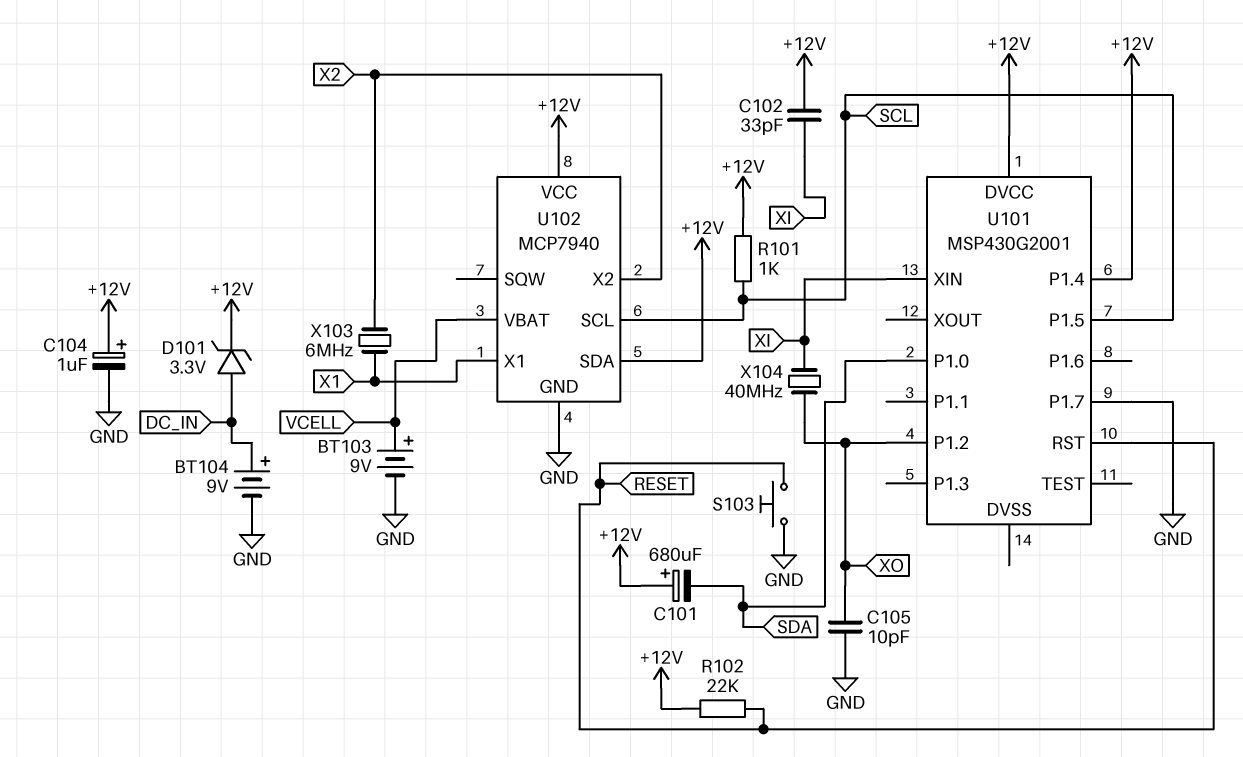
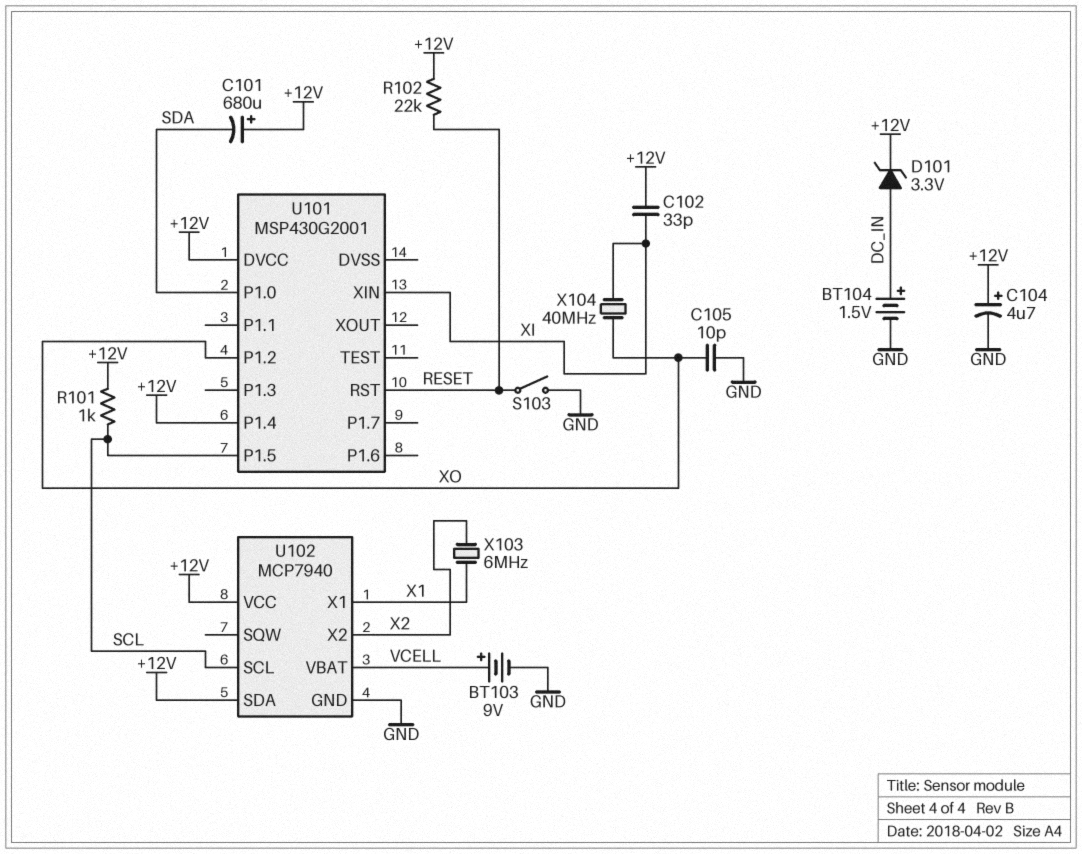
BT104: 9V (plus DC_IN, minus GND) -> 1.5V (plus DC_IN, minus GND)
C104: 1uF (plus +12V, minus GND) -> 4.7uF (plus +12V, minus GND)
S103: button (GND, RESET) -> switch (GND, RESET)
U101 pin P1.7: GND -> none

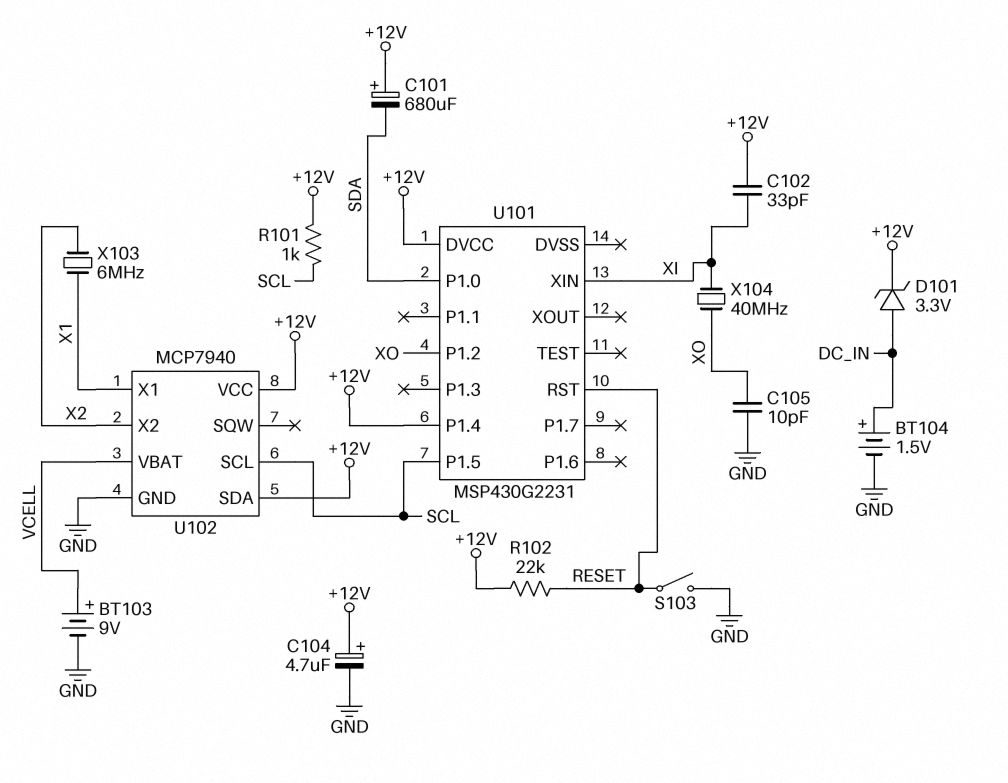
U101: MSP430G2001 -> MSP430G2231

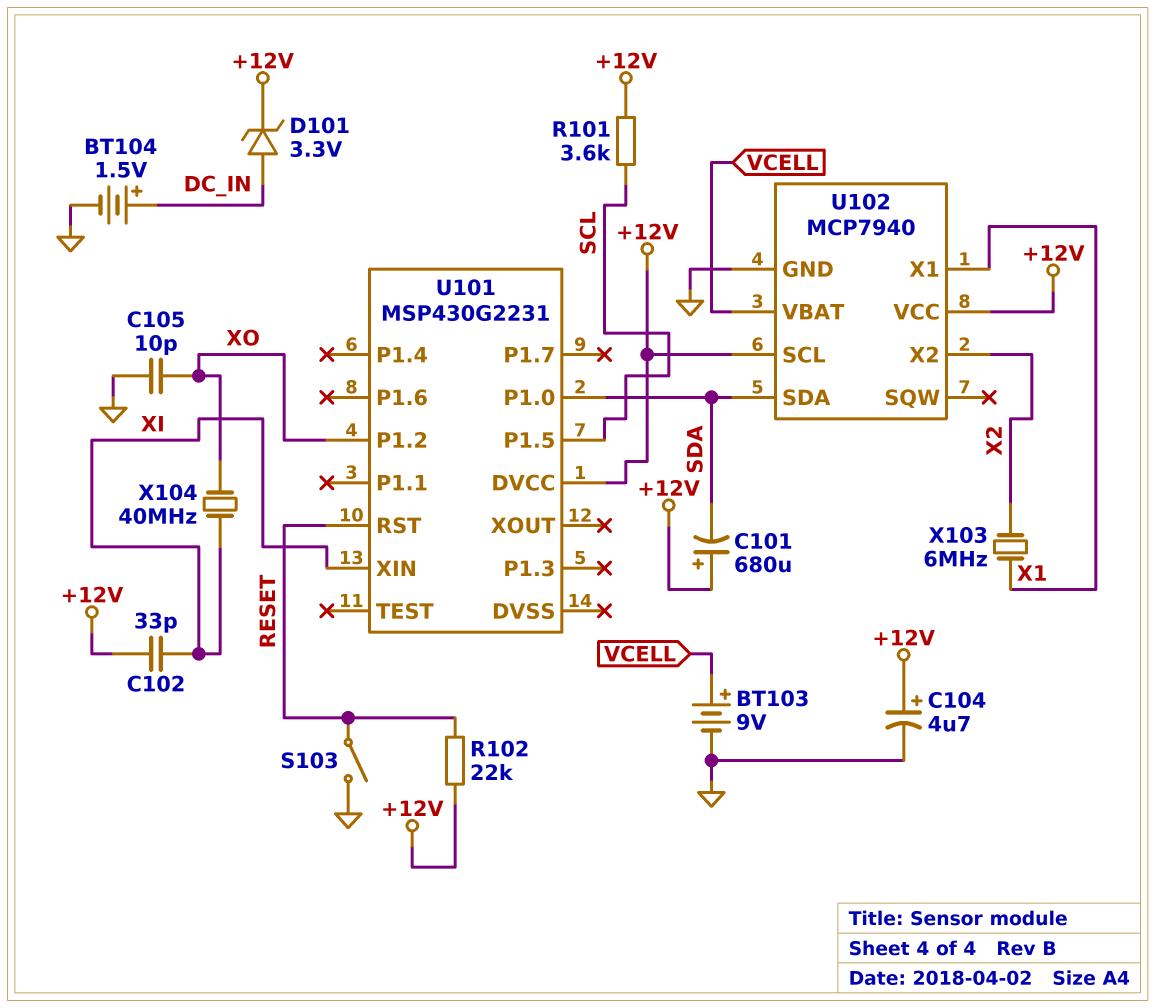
R101: 1k (+12V, SCL) -> 3.6k (+12V, SCL)
U101 pin P1.4: +12V -> none
U102 pin SCL: SCL -> +12V
U102 pin SDA: +12V -> SDA

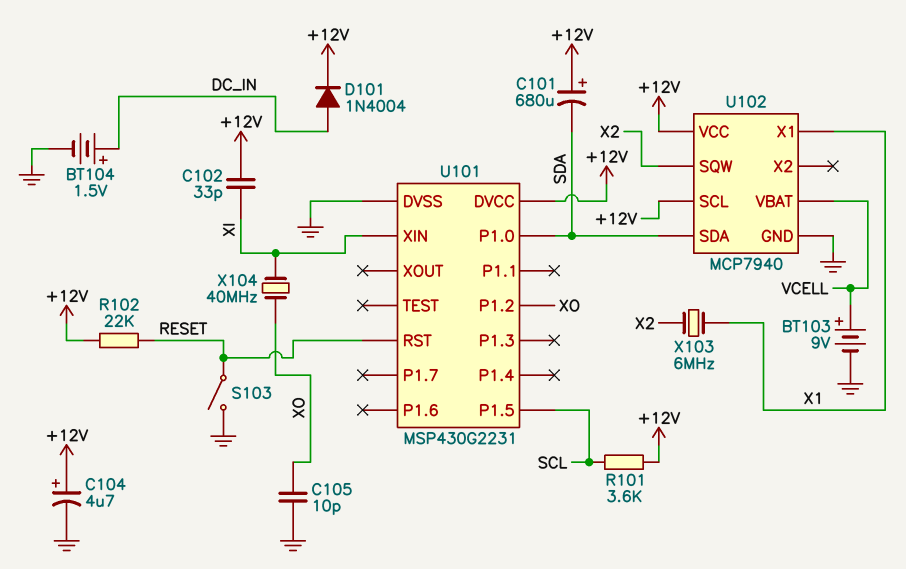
D101: zener 3.3V (A DC_IN, K +12V) -> diode 1N4004 (A DC_IN, K +12V)
U101 pin DVSS: none -> GND
U102 pin SQW: none -> X2
U102 pin X2: X2 -> none

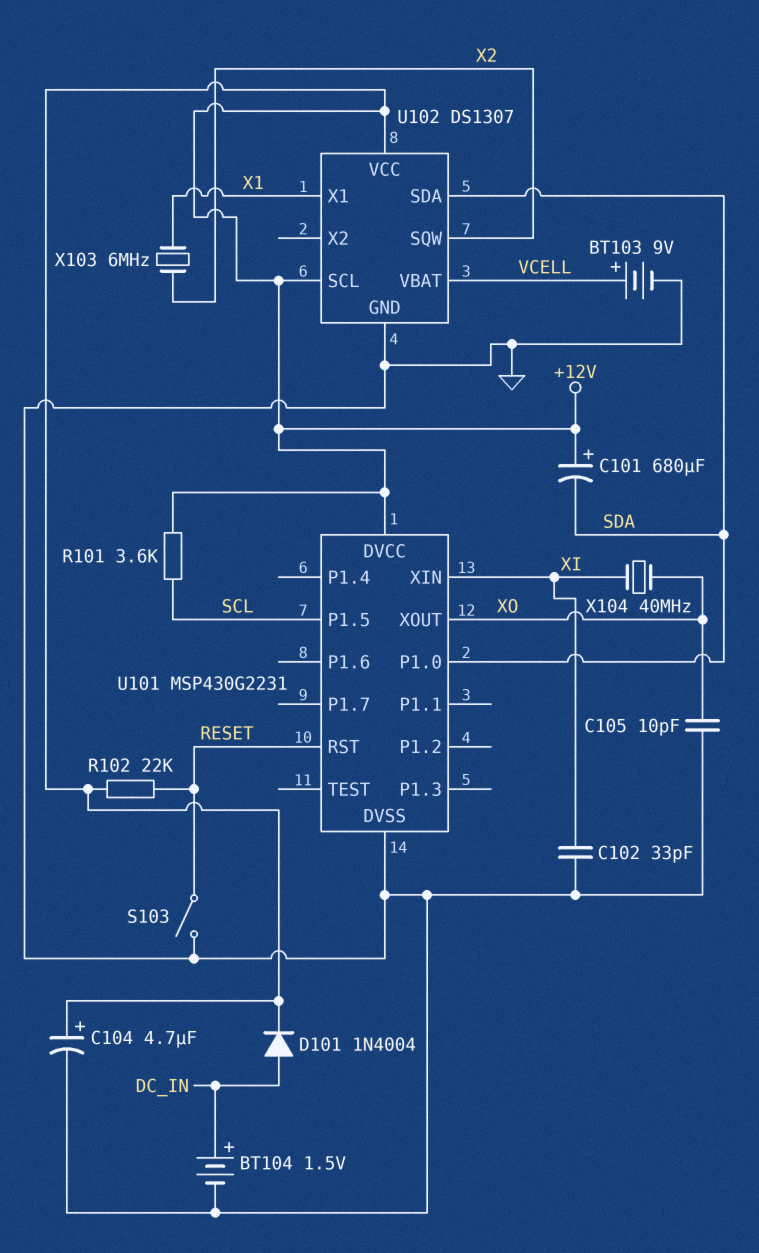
C102: 33pF (+12V, XI) -> 33pF (GND, XI)
U101 pin P1.2: XO -> none
U101 pin XOUT: none -> XO
U102: MCP7940 -> DS1307

